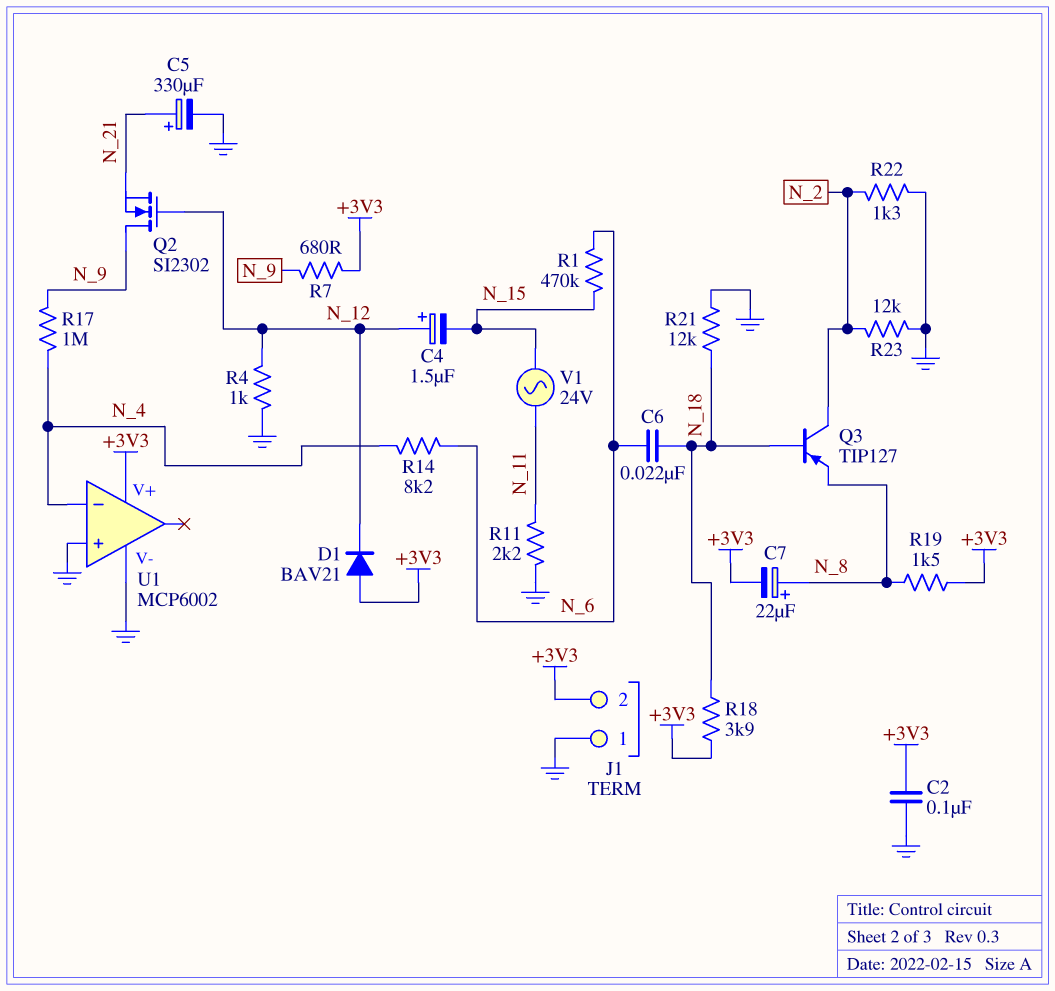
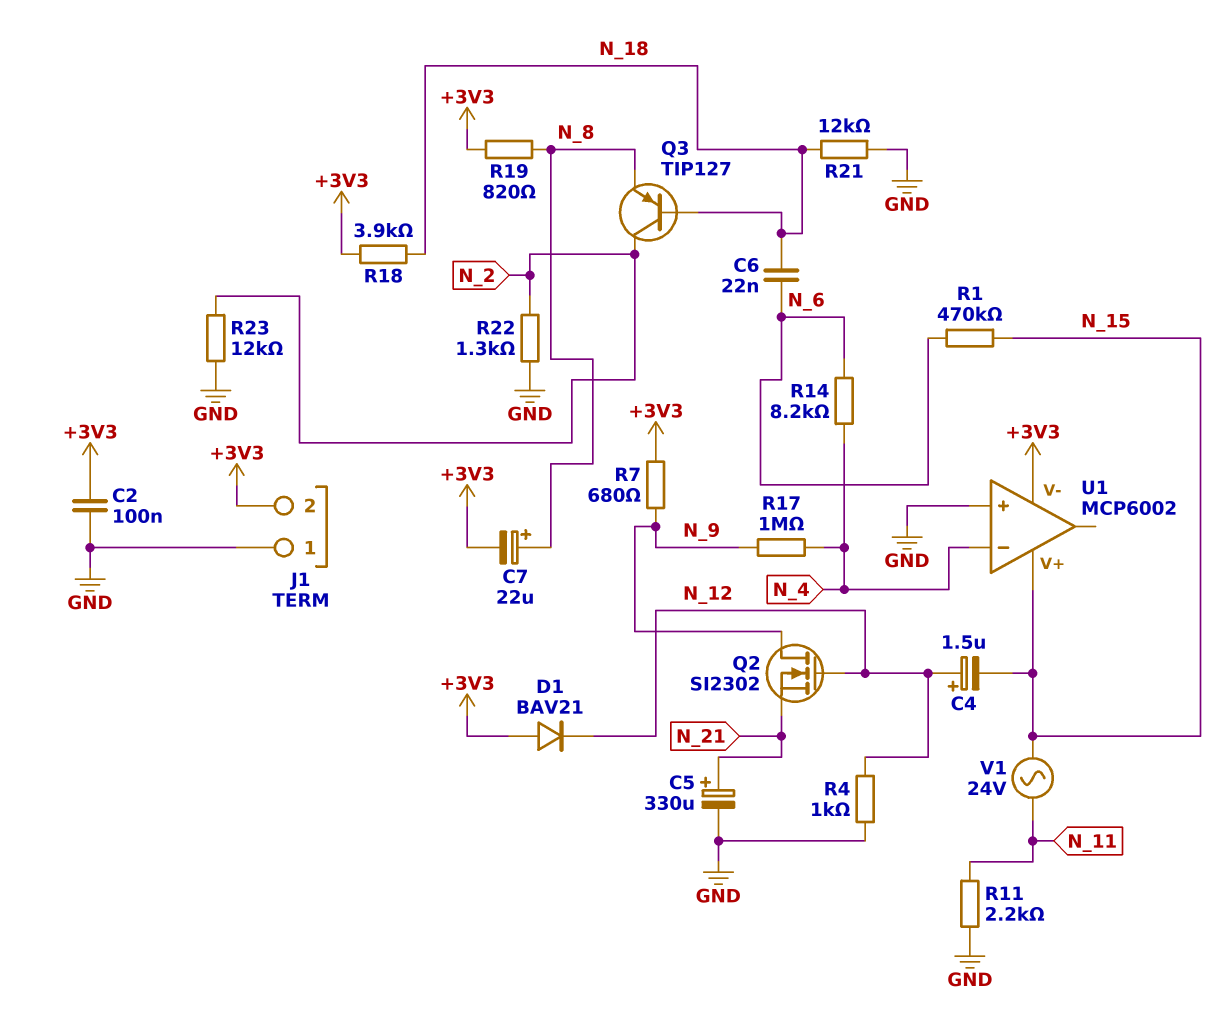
R19: 1.5k (+3V3, N_8) -> 820 (+3V3, N_8)
U1 pin V+: +3V3 -> N_15
U1 pin V-: GND -> +3V3

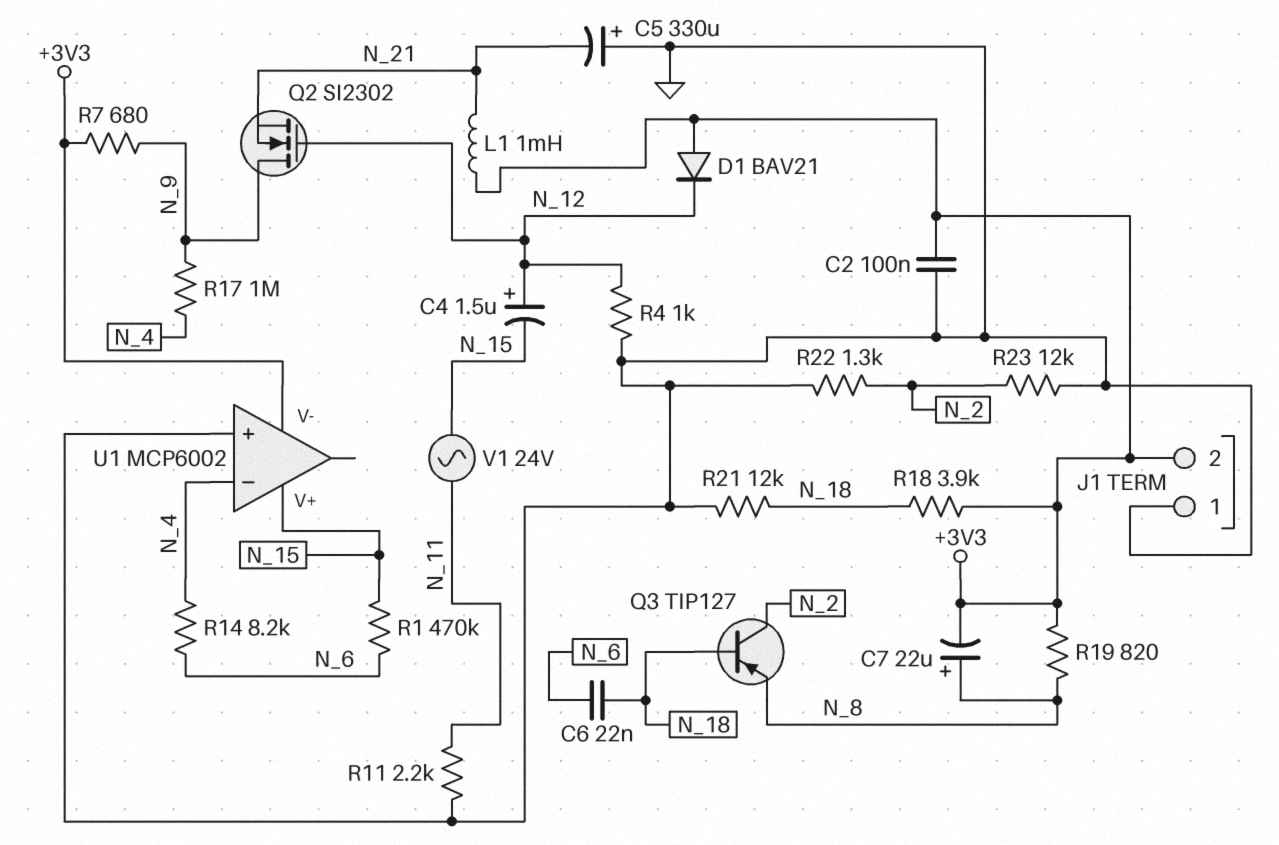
C5: 330uF (plus N_21, minus GND) -> 330uF (plus GND, minus N_21)
L1: none -> 1mH (+3V3, N_21)

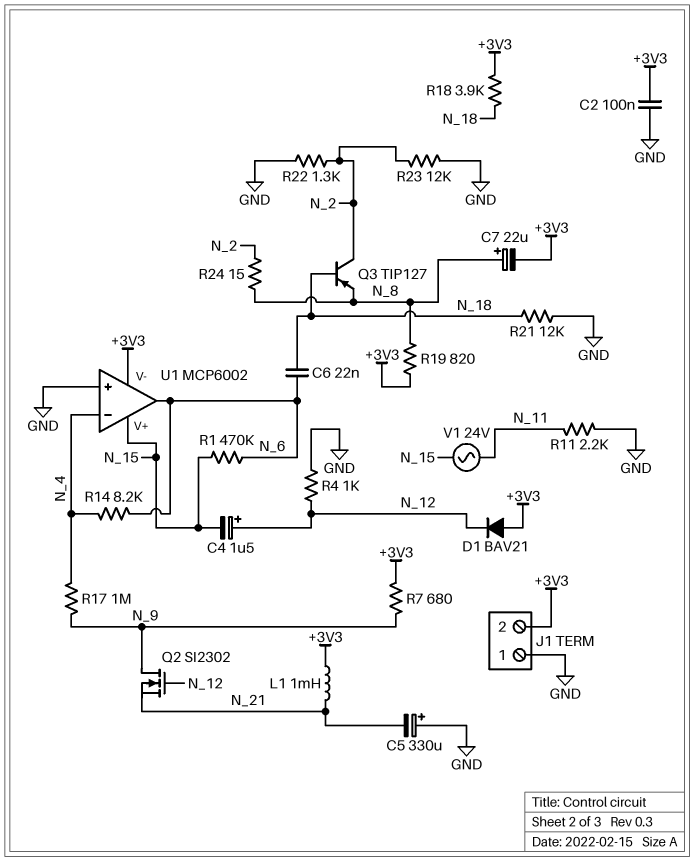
R24: none -> 15 (N_2, N_8)
U1 pin out: none -> N_6

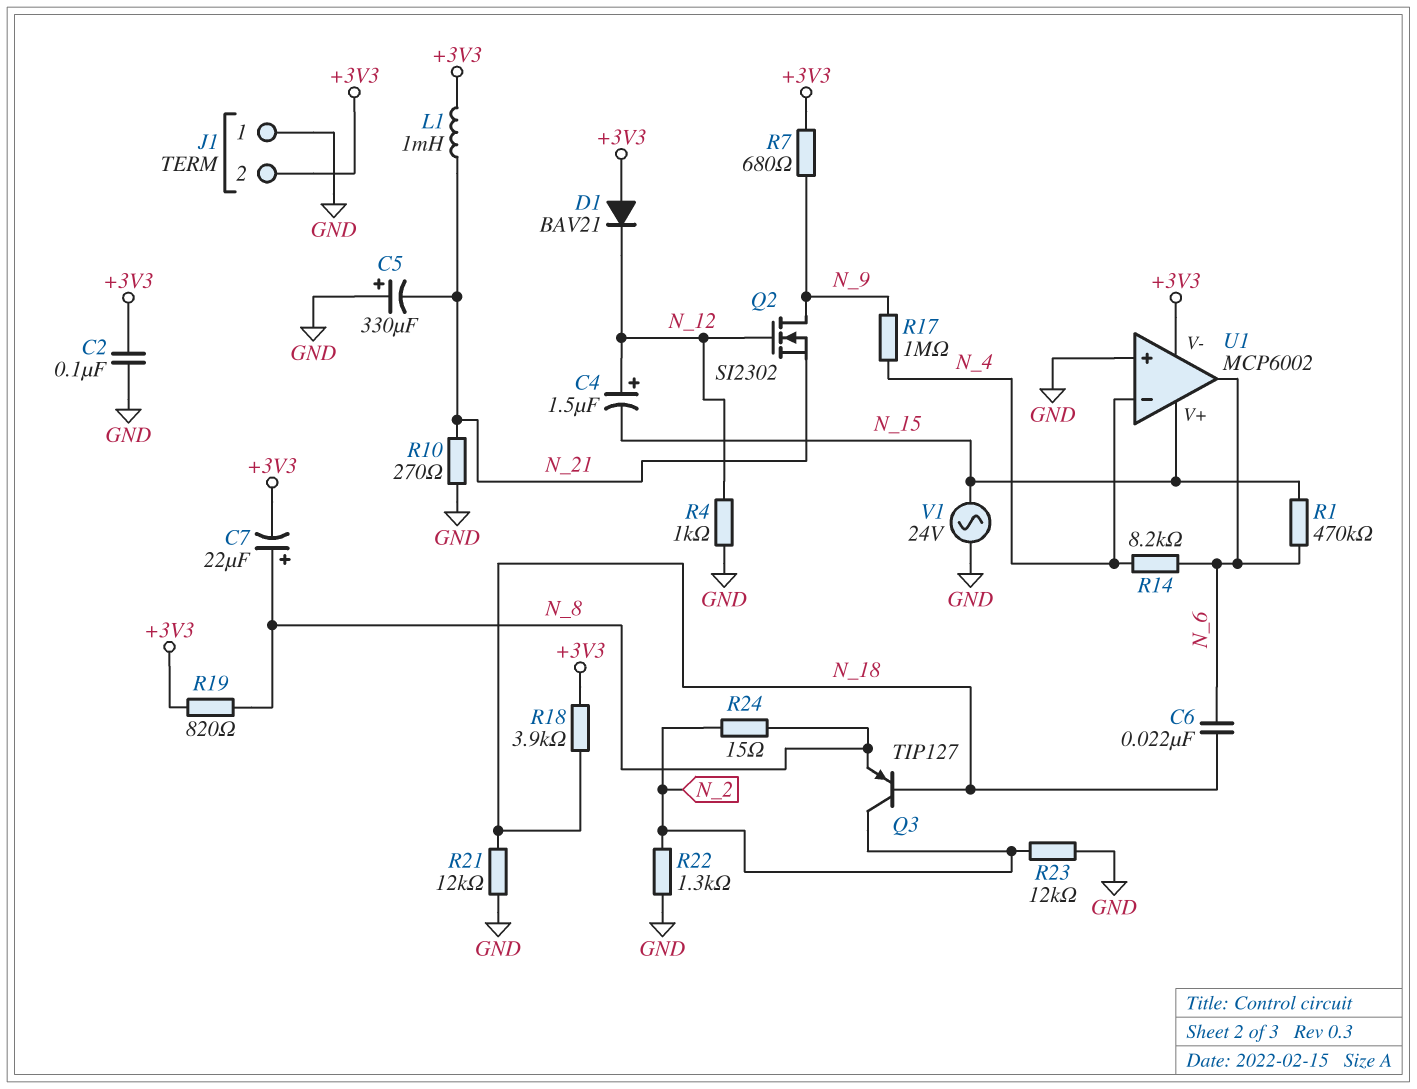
R10: none -> 270 (GND, N_21)
R11: 2.2k (GND, N_11) -> none
V1: AC 24V (N_11, N_15) -> AC 24V (GND, N_15)

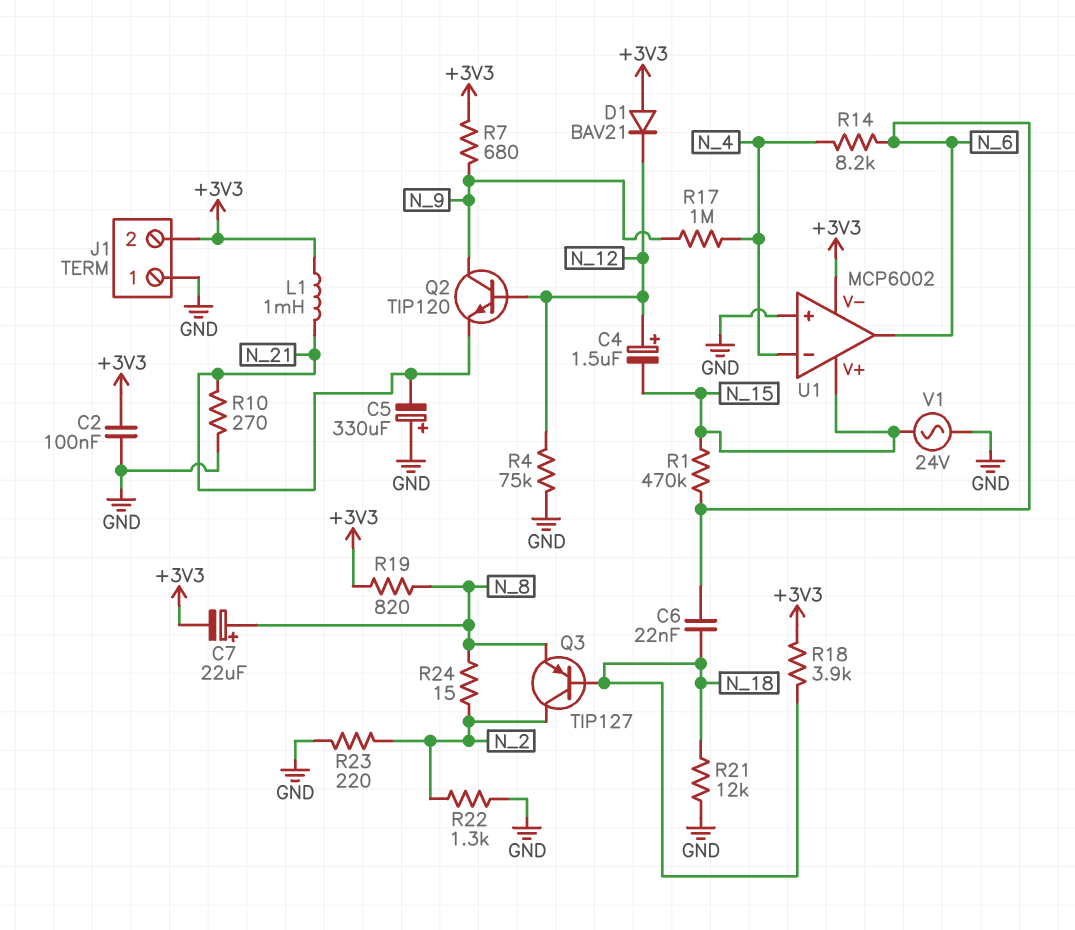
Q2: NMOS SI2302 (G N_12, D N_9, S N_21) -> NPN TIP120 (B N_12, C N_9, E N_21)
R4: 1k (GND, N_12) -> 75k (GND, N_12)
R23: 12k (GND, N_2) -> 220 (GND, N_2)

